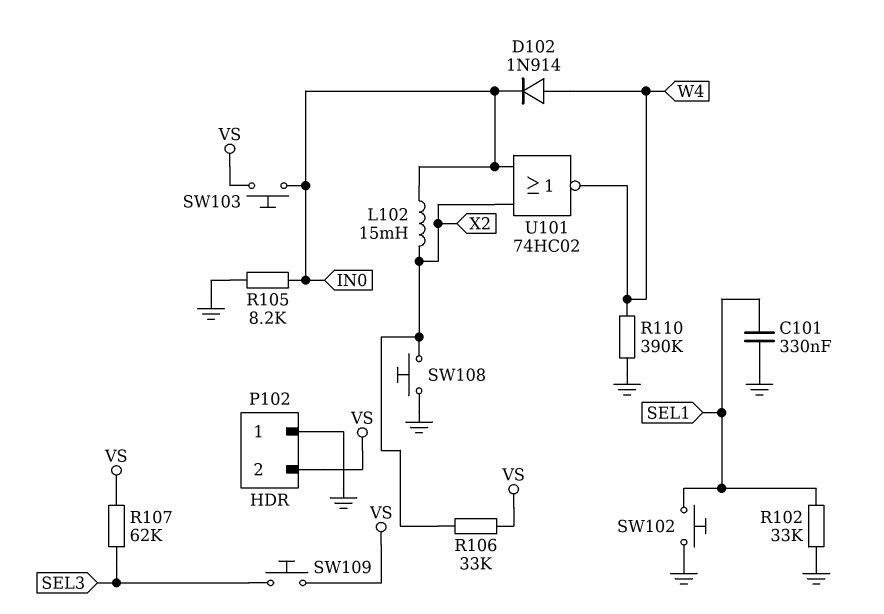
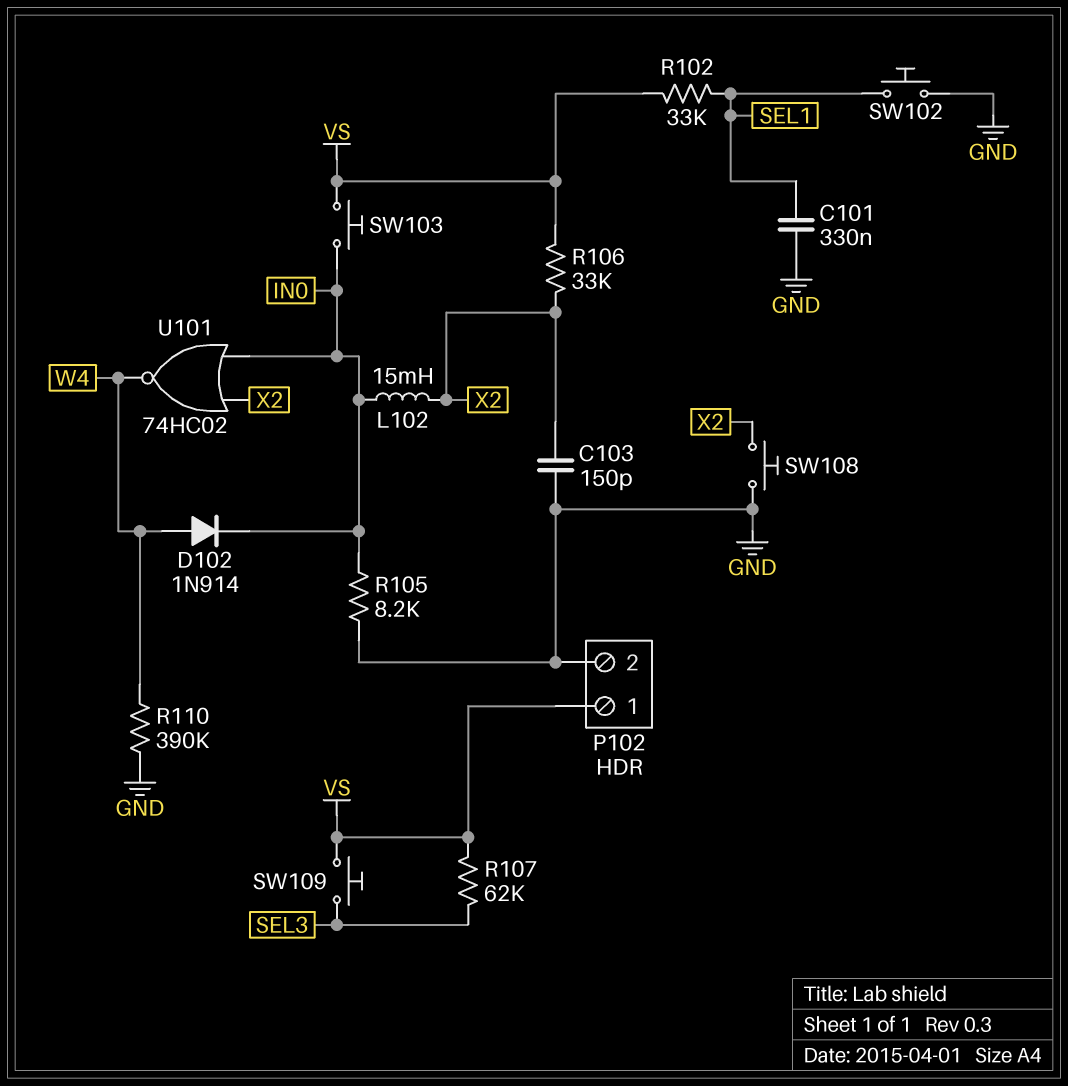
C103: none -> 150pF (GND, X2)
P102 pin 1: GND -> VS
P102 pin 2: VS -> GND
R102: 33k (GND, SEL1) -> 33k (SEL1, VS)

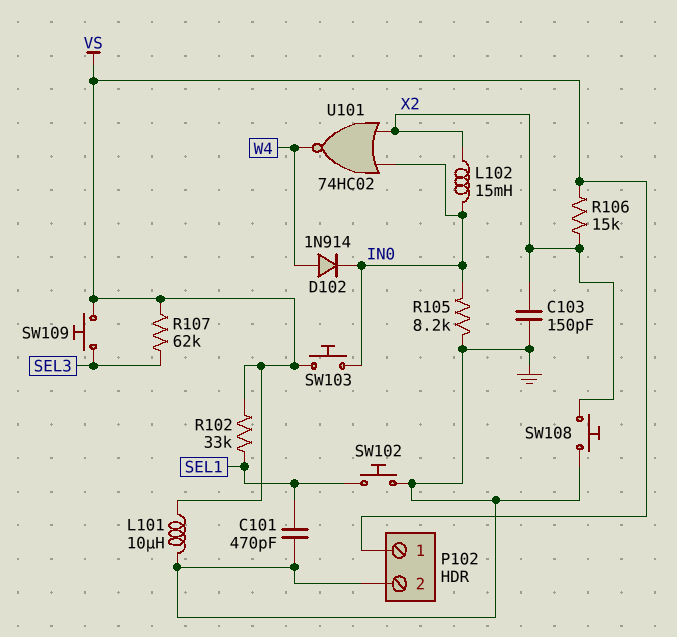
C101: 330nF (GND, SEL1) -> 470pF (GND, SEL1)
L101: none -> 10uH (GND, VS)
R106: 33k (VS, X2) -> 15k (VS, X2)
R110: 390k (GND, W4) -> none

